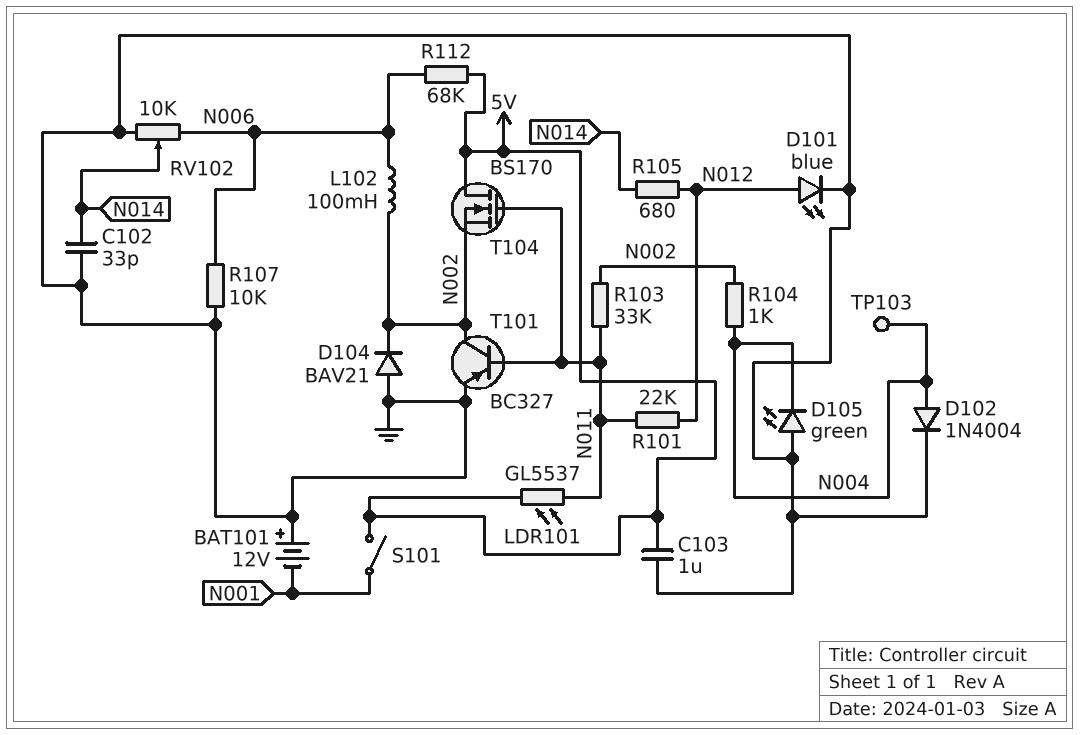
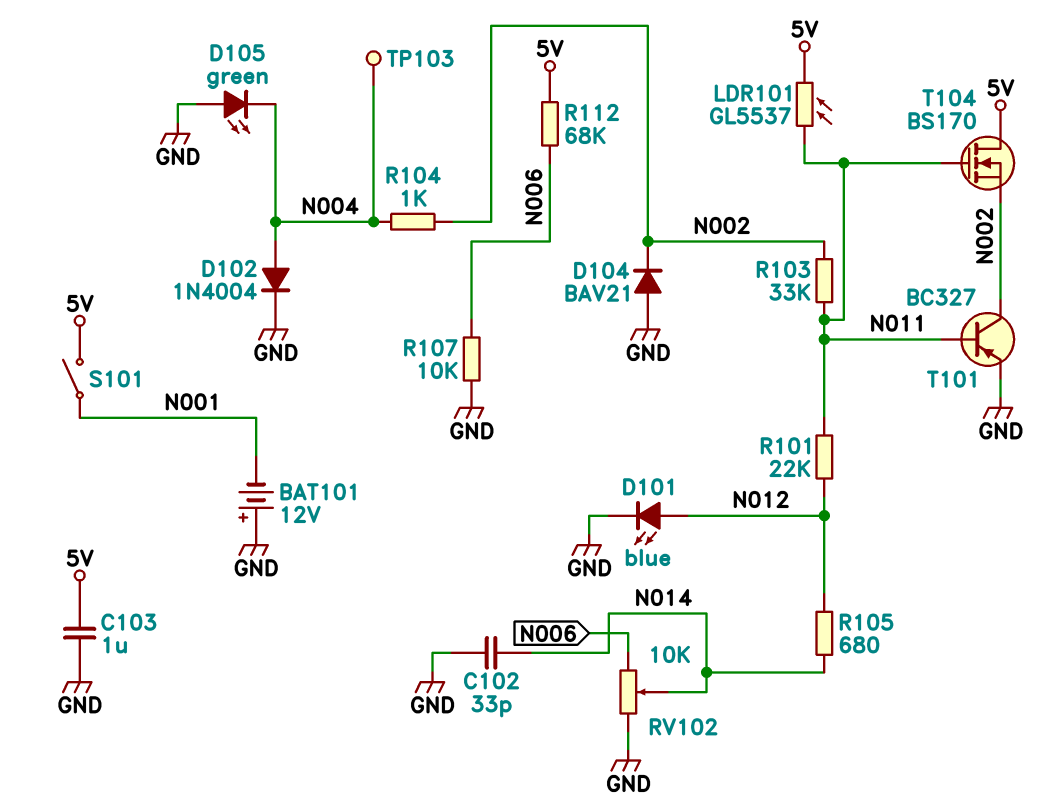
L102: 100mH (N002, N006) -> none

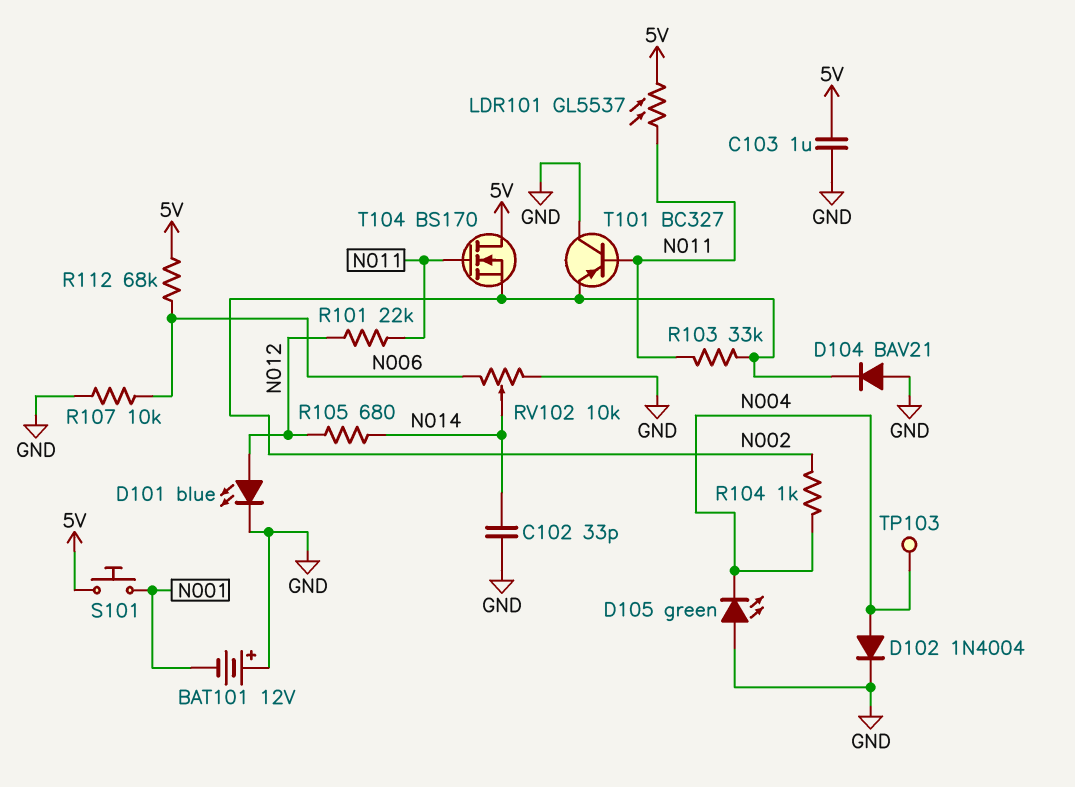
S101: switch (5V, N001) -> button (5V, N001)
T101: PNP BC327 (B N011, C N002, E GND) -> PNP BC327 (B N011, C GND, E N002)

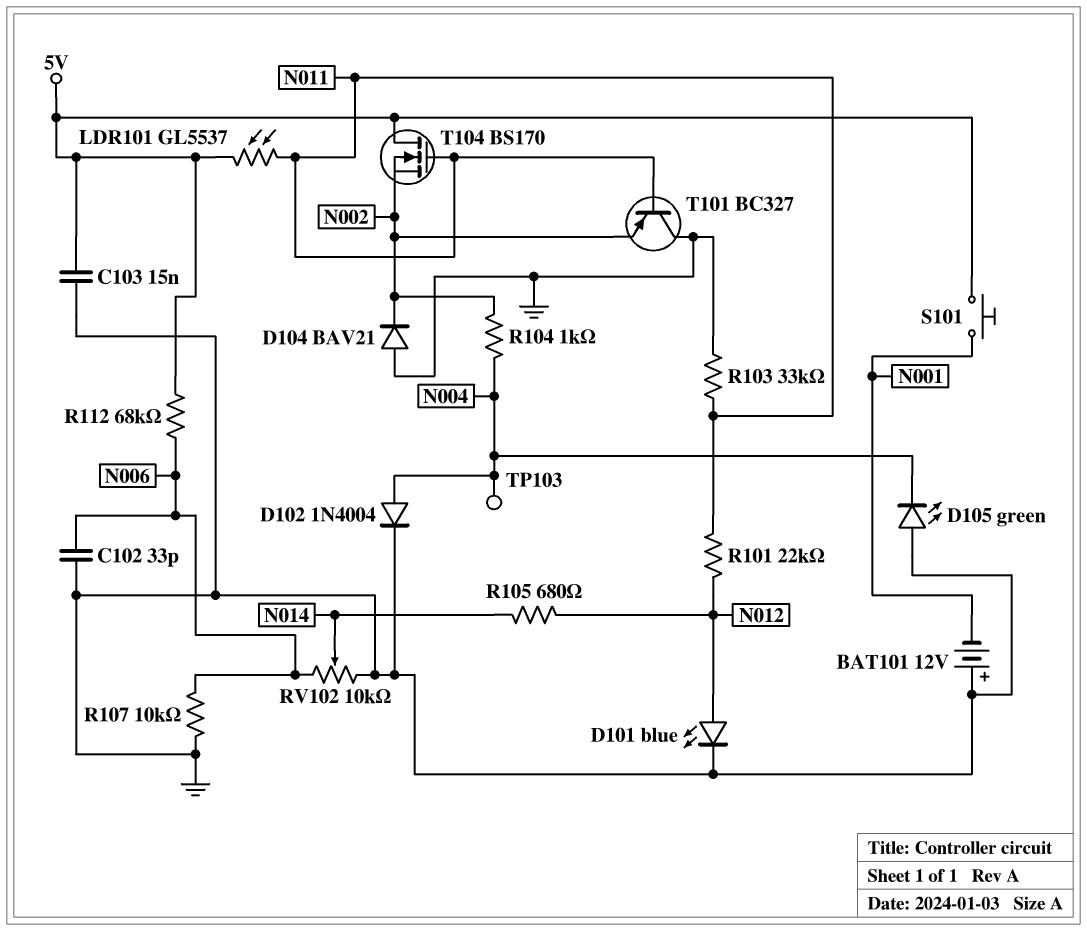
C102: 33pF (GND, N014) -> 33pF (GND, N006)
C103: 1uF (5V, GND) -> 15nF (5V, GND)
R103: 33k (N002, N011) -> 33k (GND, N011)

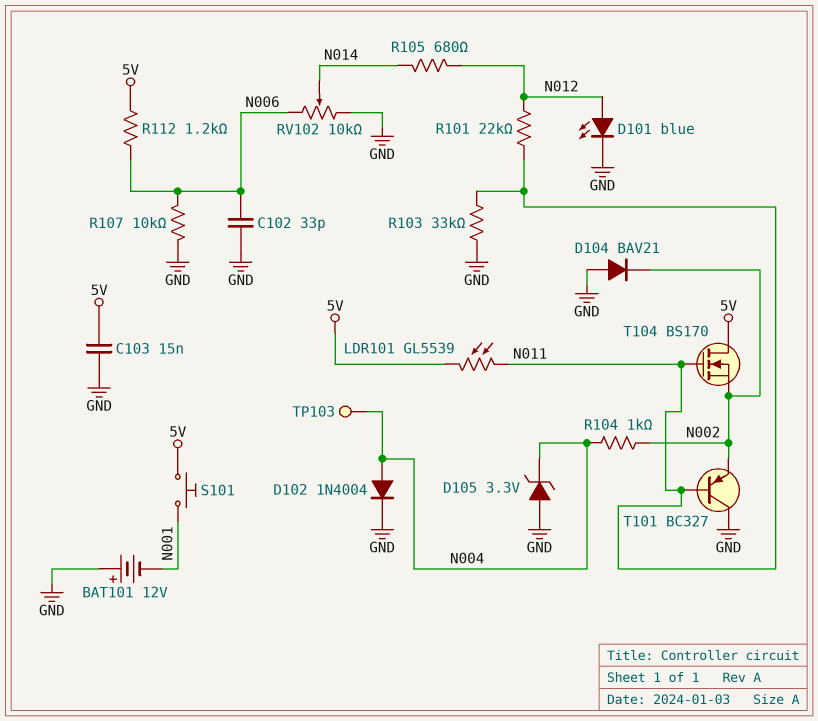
D105: LED green (A GND, K N004) -> zener 3.3V (A GND, K N004)
LDR101: GL5537 (5V, N011) -> GL5539 (5V, N011)
R112: 68k (5V, N006) -> 1.2k (5V, N006)

